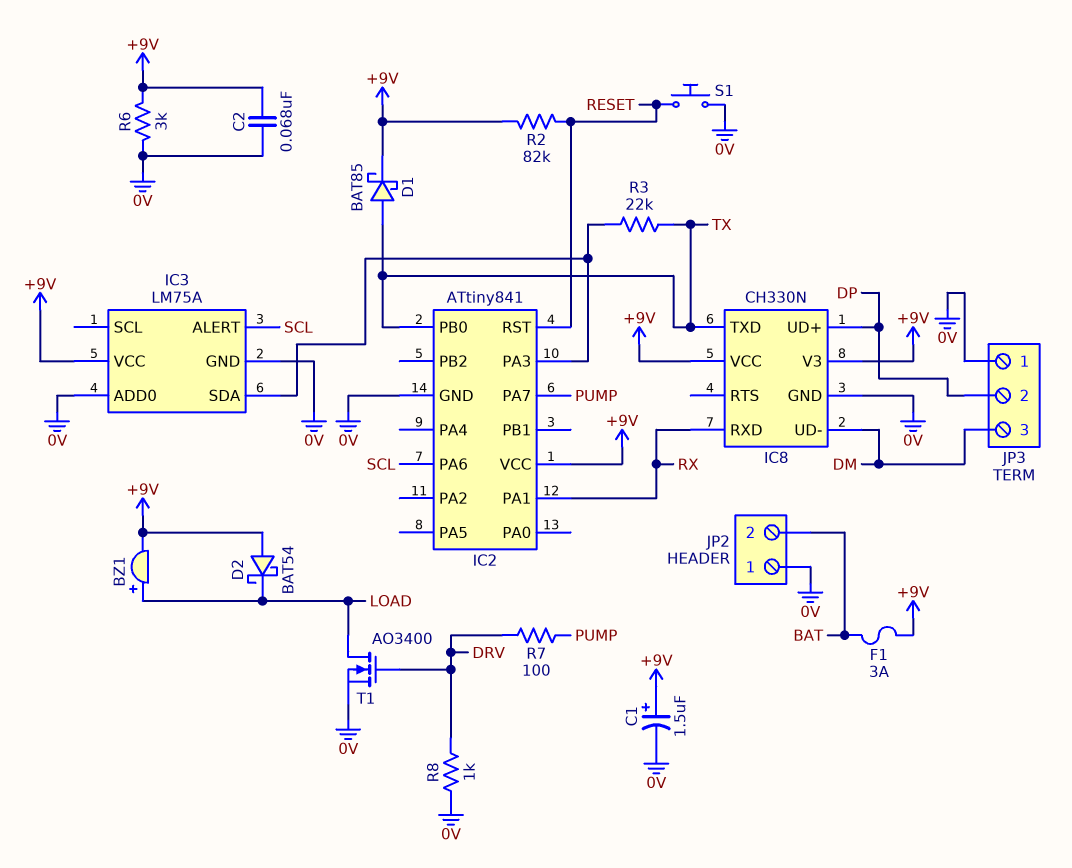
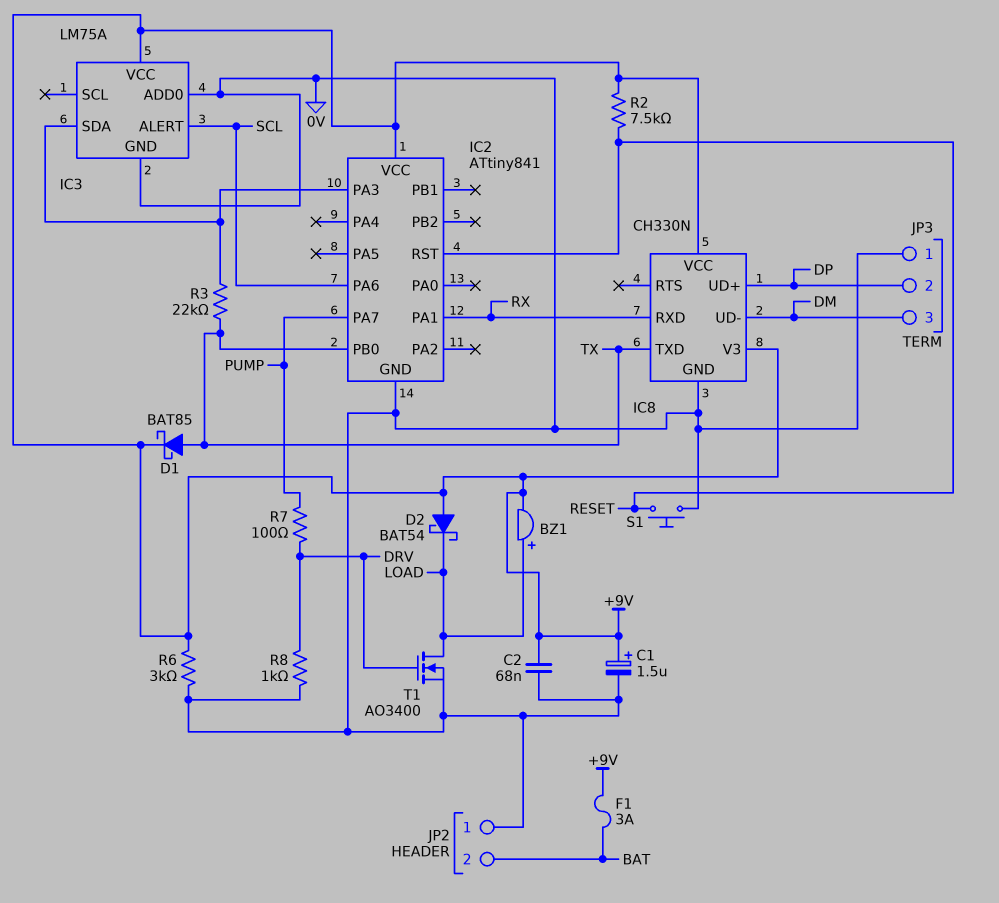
R2: 82k (+9V, RESET) -> 7.5k (+9V, RESET)

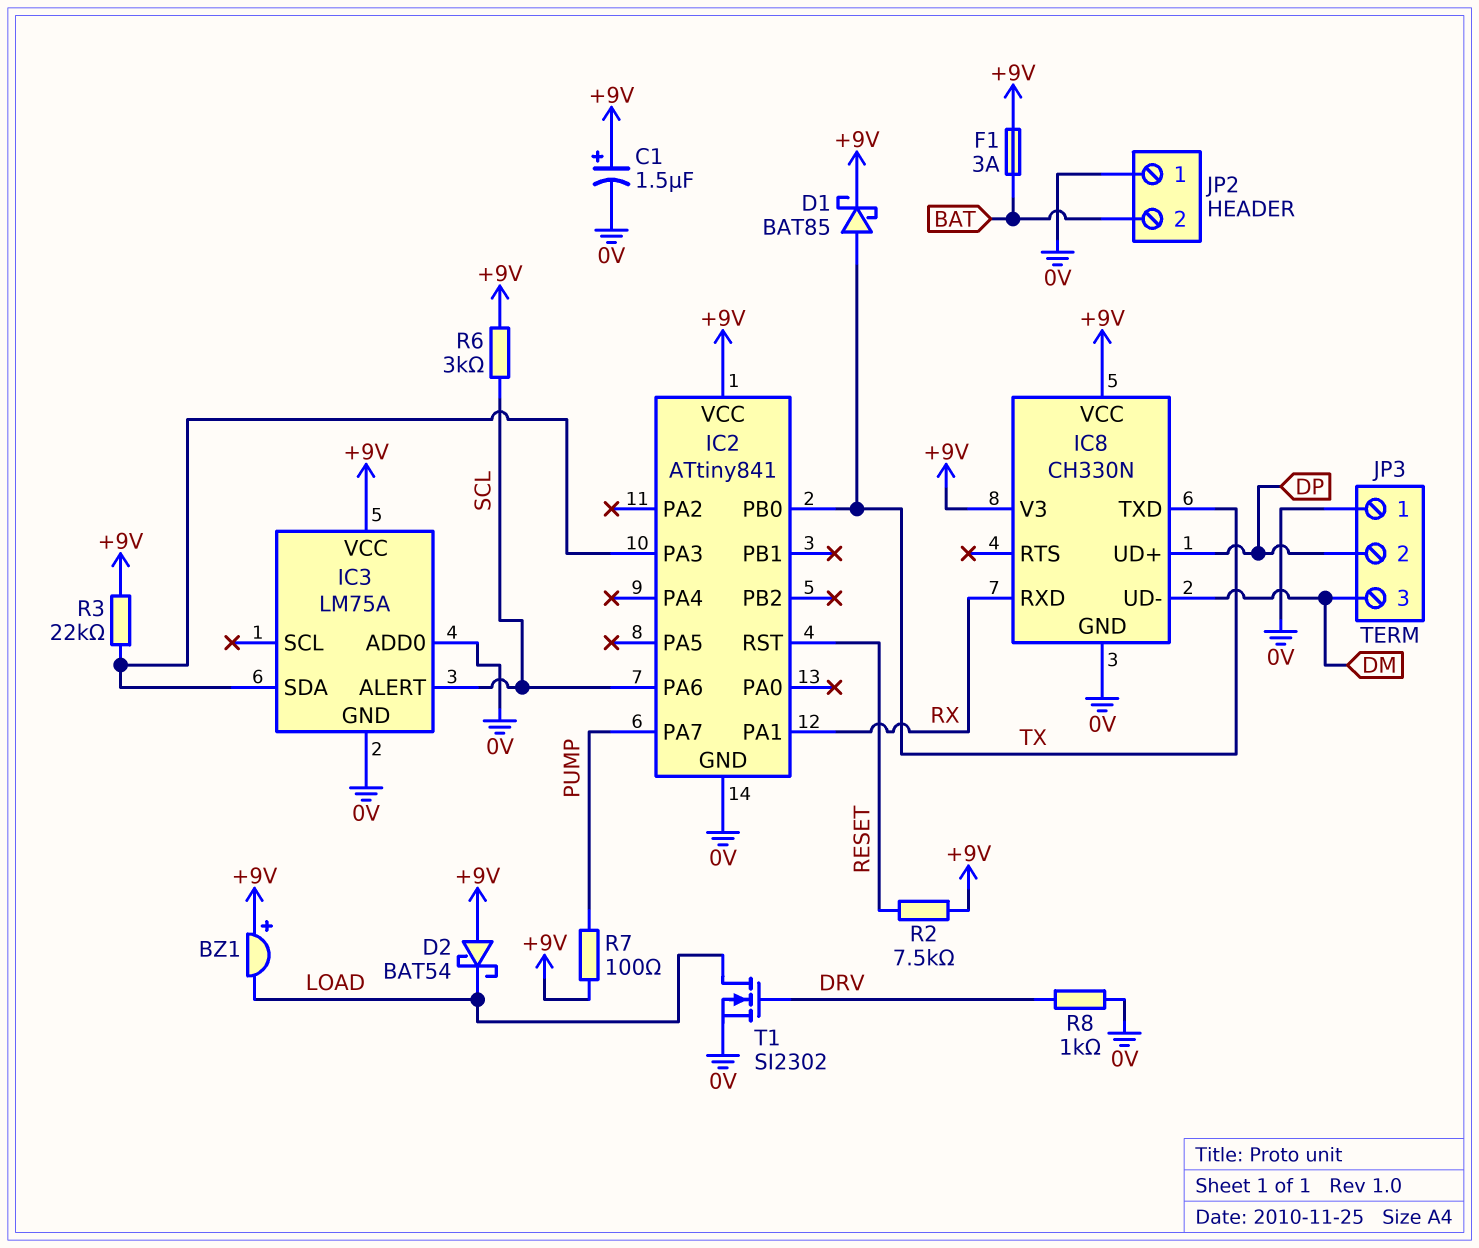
BZ1: buzzer (plus LOAD, minus +9V) -> buzzer (plus +9V, minus LOAD)
C2: 68nF (+9V, 0V) -> none
R3: 22k (IC2/PA3, TX) -> 22k (+9V, IC2/PA3)
R6: 3k (+9V, 0V) -> 3k (+9V, SCL)
R7: 100 (DRV, PUMP) -> 100 (+9V, PUMP)
S1: button (0V, RESET) -> none
T1: NMOS AO3400 (G DRV, D LOAD, S 0V) -> NMOS SI2302 (G DRV, D LOAD, S 0V)

